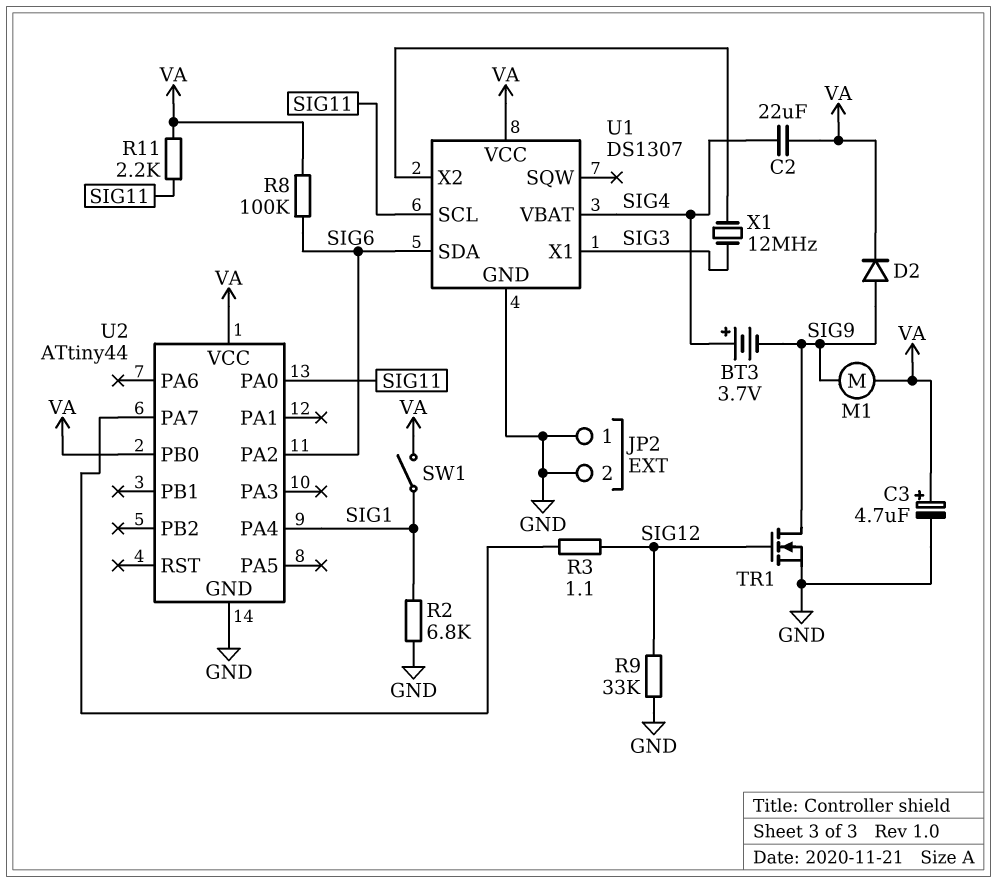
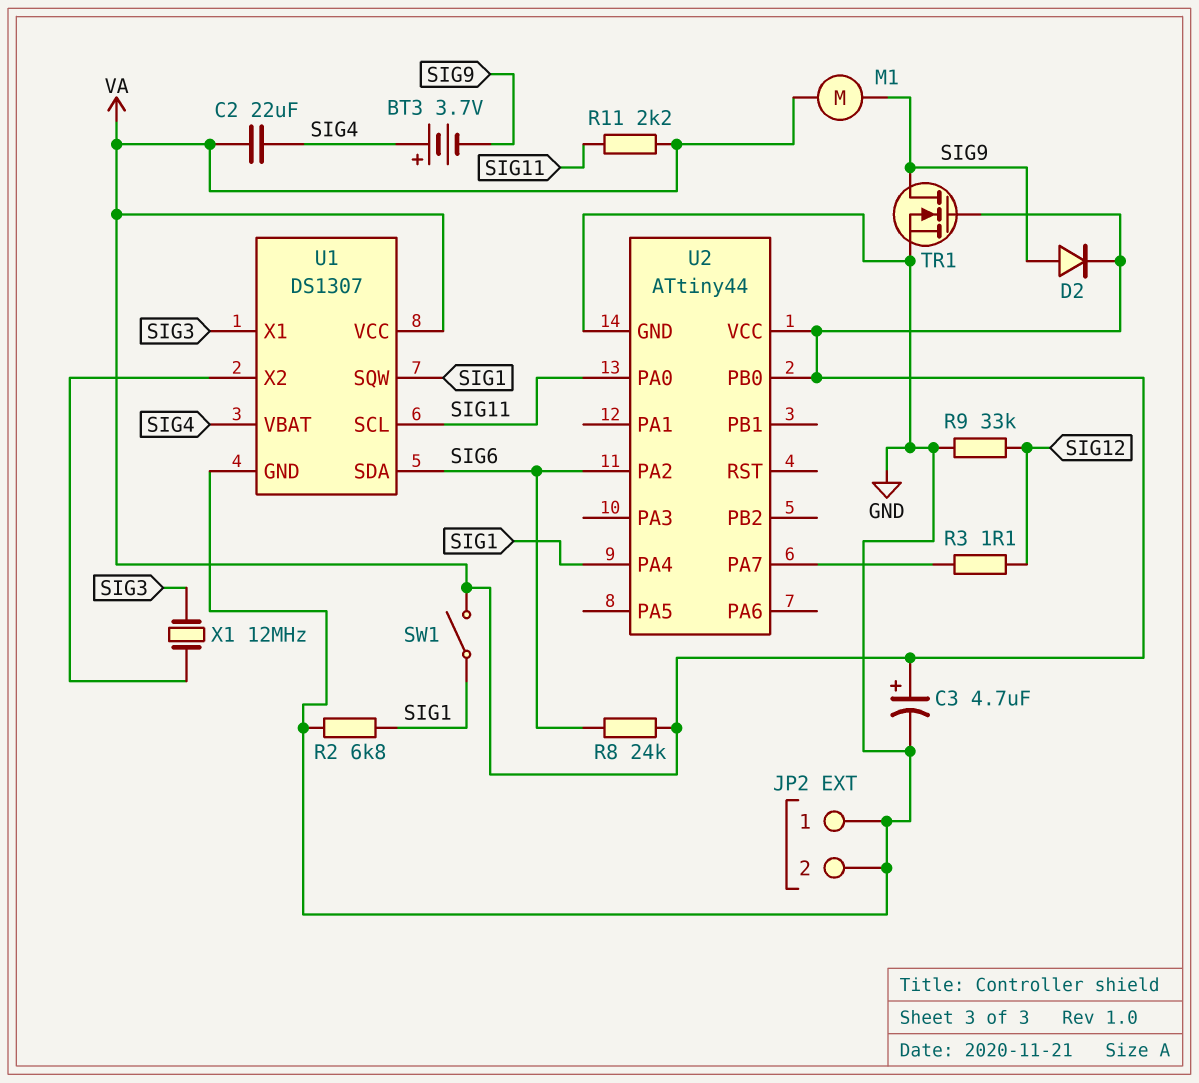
R8: 100k (SIG6, VA) -> 24k (SIG6, VA)
TR1: NMOS (G SIG12, D SIG9, S GND) -> NMOS (G VA, D SIG9, S GND)
U1 pin SQW: none -> SIG1

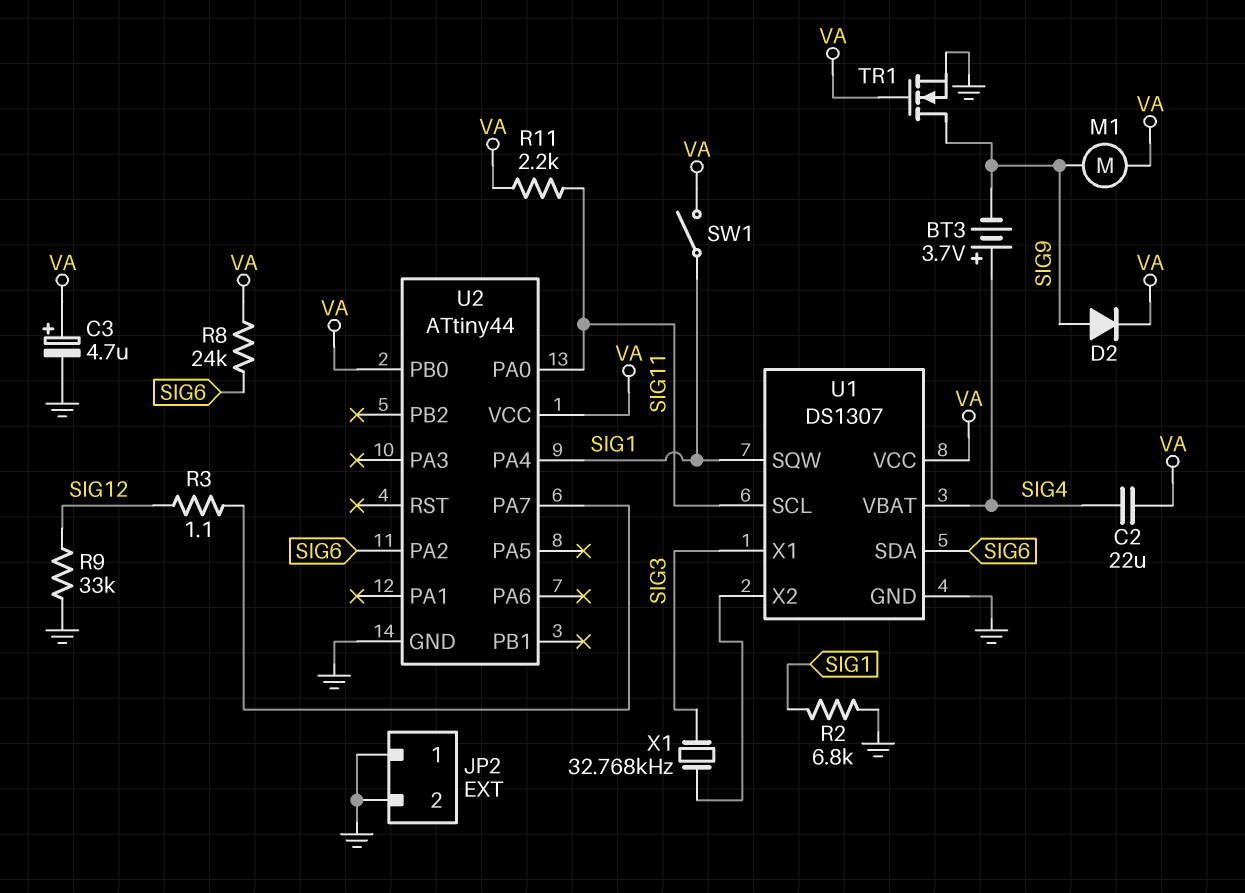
X1: 12MHz (SIG3, U1/X2) -> 32.768kHz (SIG3, U1/X2)

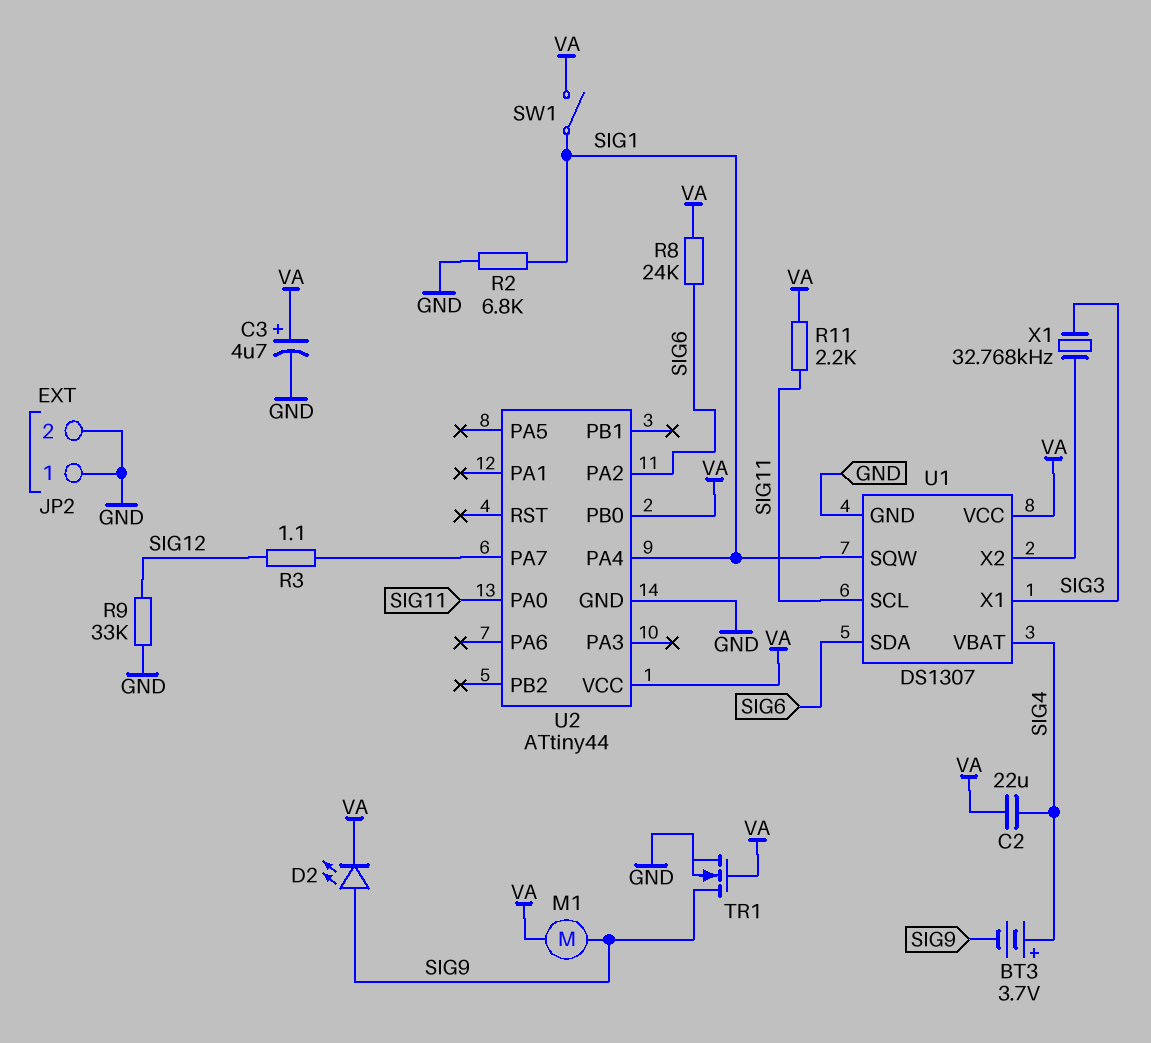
D2: diode (A SIG9, K VA) -> LED (A SIG9, K VA)

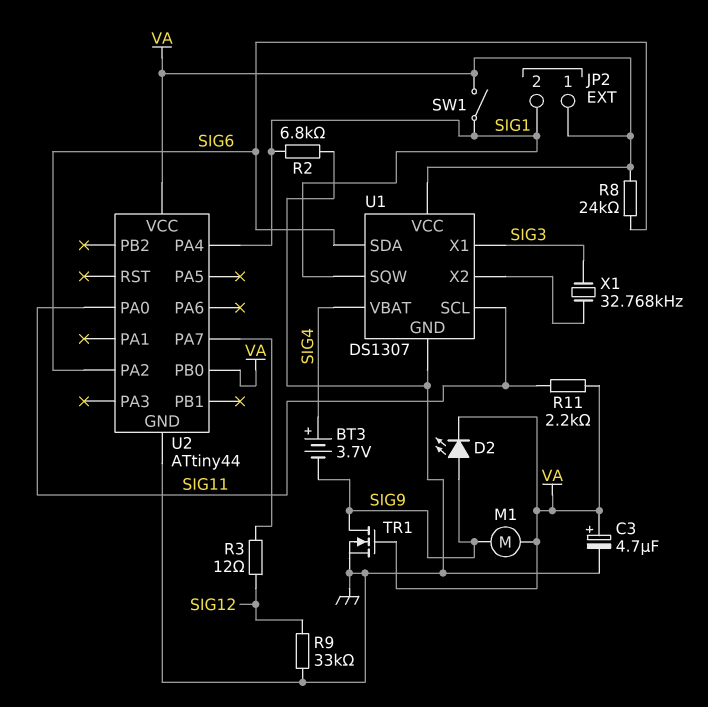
C2: 22uF (SIG4, VA) -> none
JP2 pin 1: GND -> VA
JP2 pin 2: GND -> SIG1
R3: 1.1 (SIG12, U2/PA7) -> 12 (SIG12, U2/PA7)

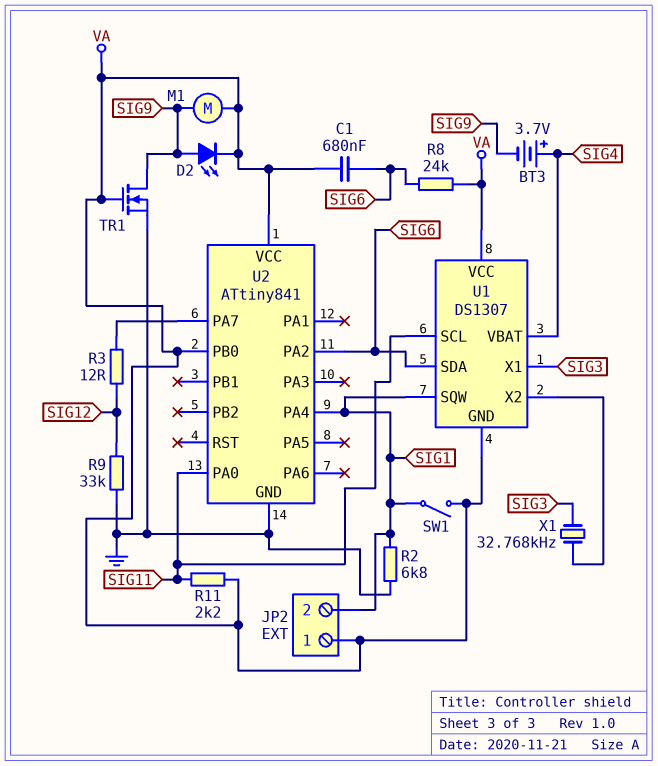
C1: none -> 680nF (SIG6, VA)
C3: 4.7uF (plus VA, minus GND) -> none
U1 pin GND: GND -> VA
U2: ATtiny44 -> ATtiny841

